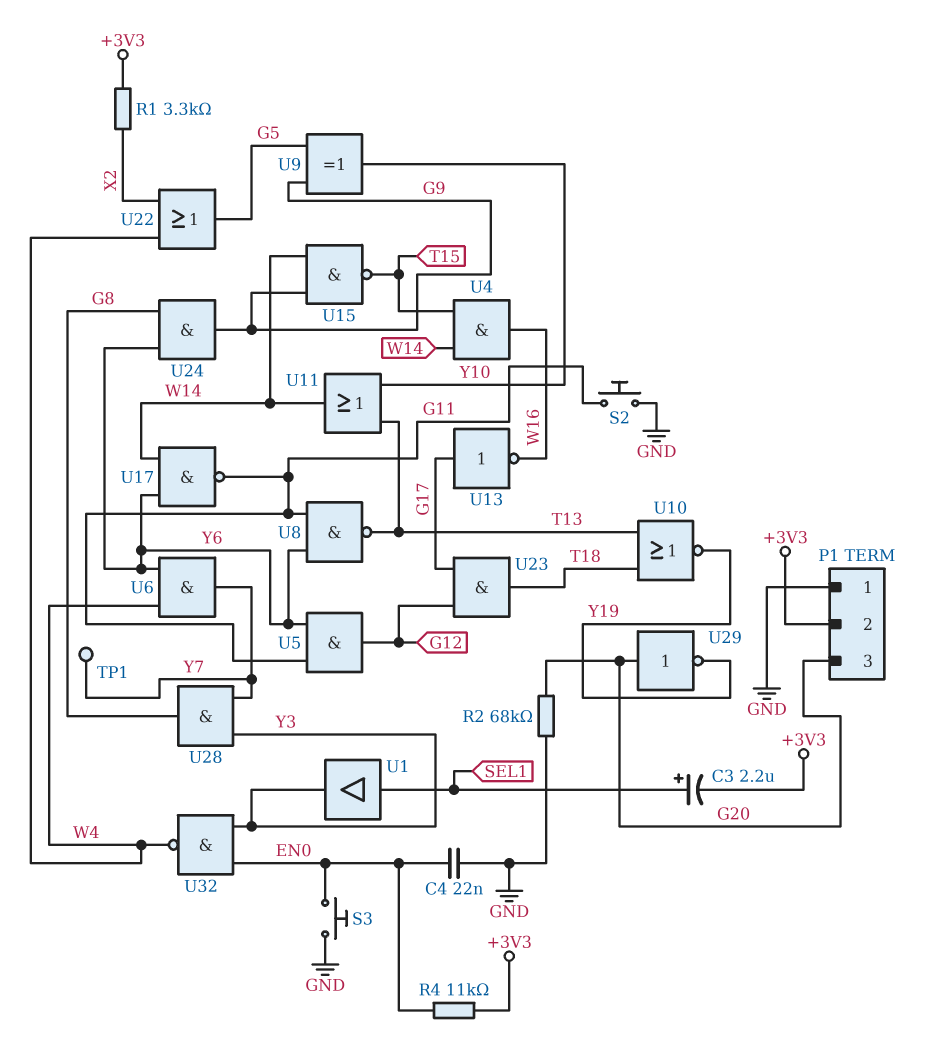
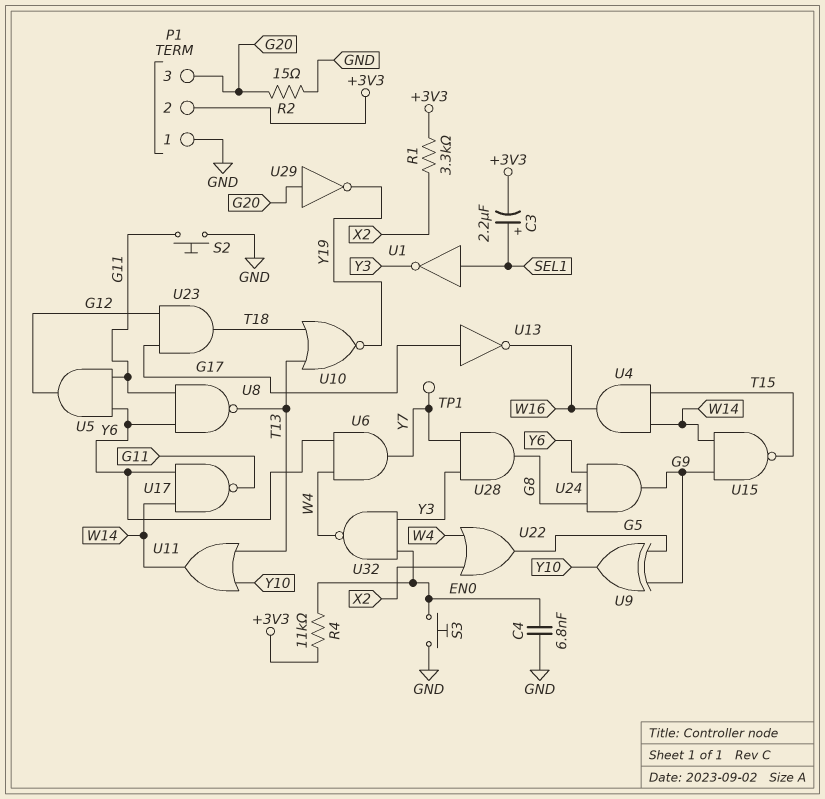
C4: 22nF (EN0, GND) -> 6.8nF (EN0, GND)
R2: 68k (G20, GND) -> 15 (G20, GND)
U1: buffer (in SEL1, out Y3) -> NOT (in SEL1, out Y3)

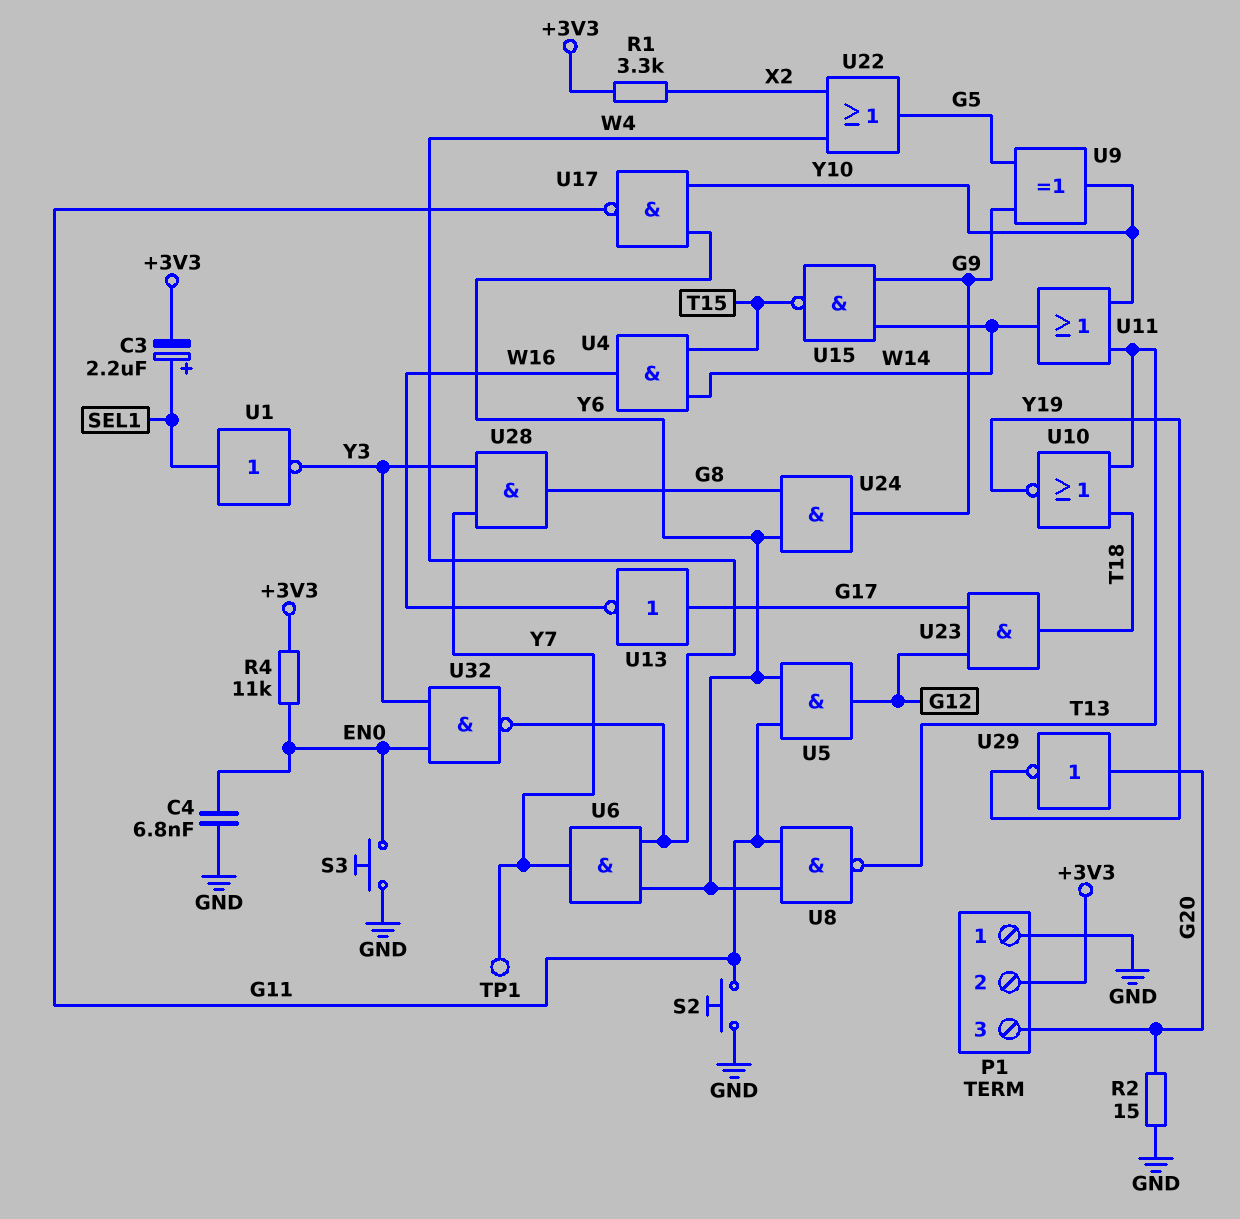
U17: NAND (in W14, in Y6, out G11) -> NAND (in Y6, in Y10, out G11)

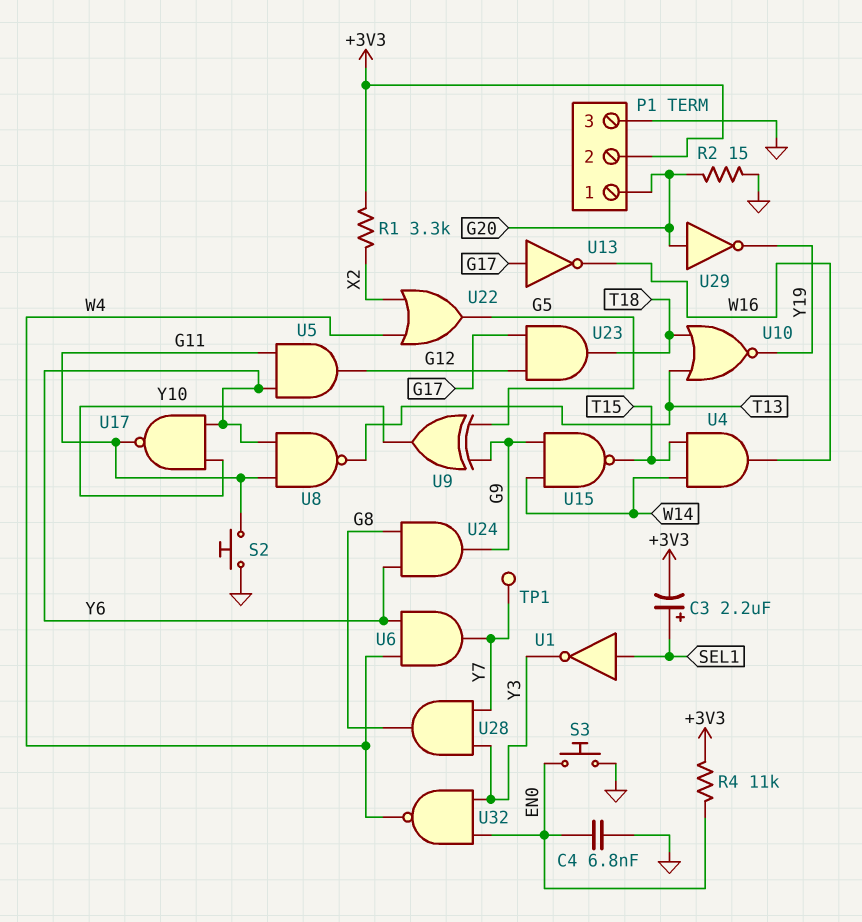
P1 pin 1: GND -> G20
P1 pin 3: G20 -> GND
U11: OR (in T13, in Y10, out W14) -> none

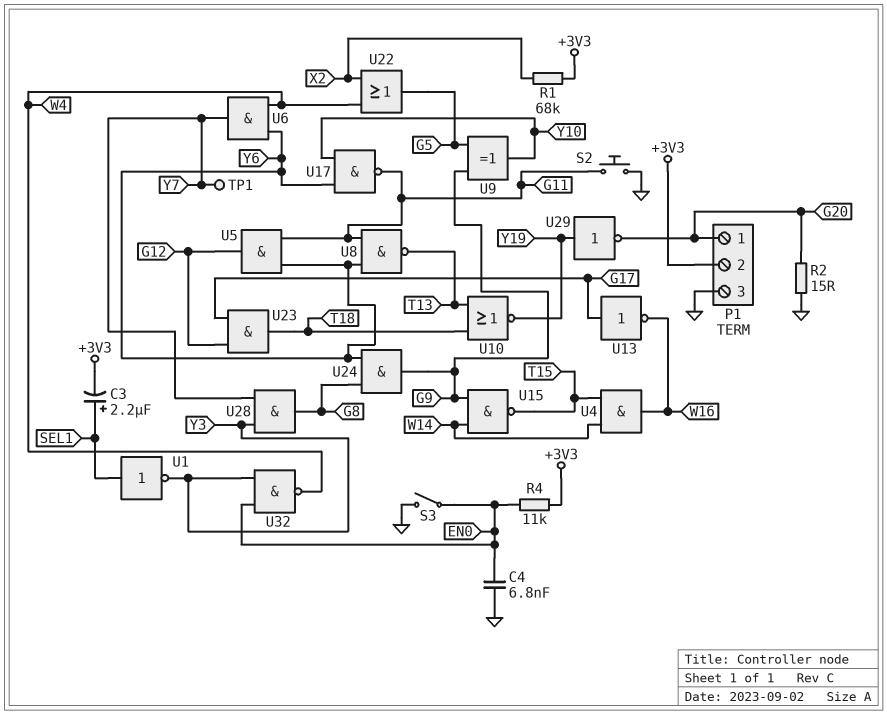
R1: 3.3k (+3V3, X2) -> 68k (+3V3, X2)
S3: button (EN0, GND) -> switch (EN0, GND)
U29: NOT (in G20, out Y19) -> NOT (in Y19, out G20)

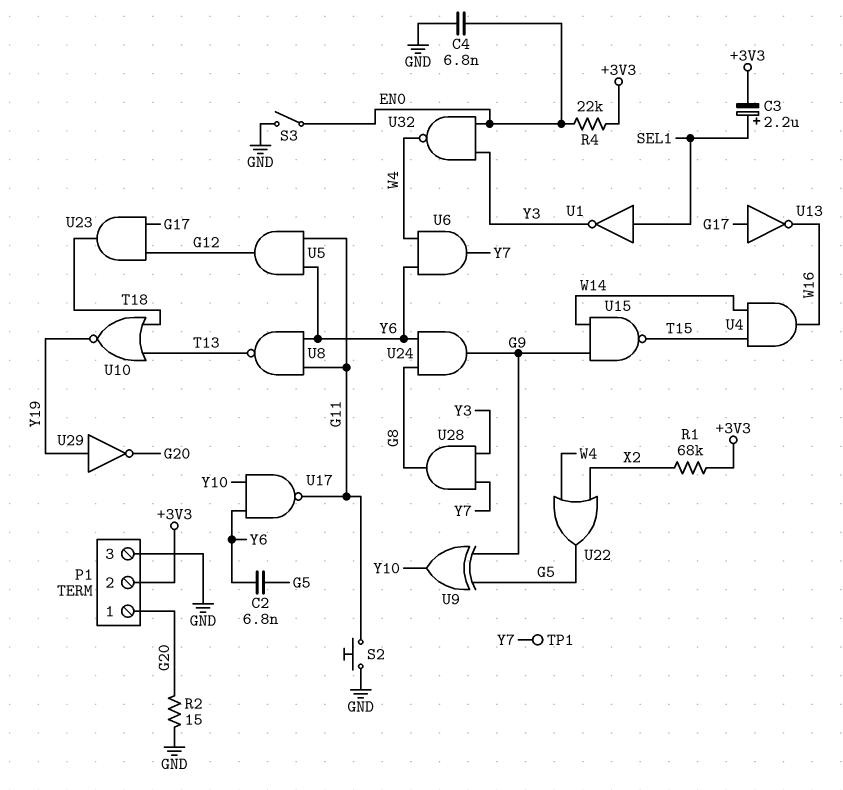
C2: none -> 6.8nF (G5, Y6)
R4: 11k (+3V3, EN0) -> 22k (+3V3, EN0)

